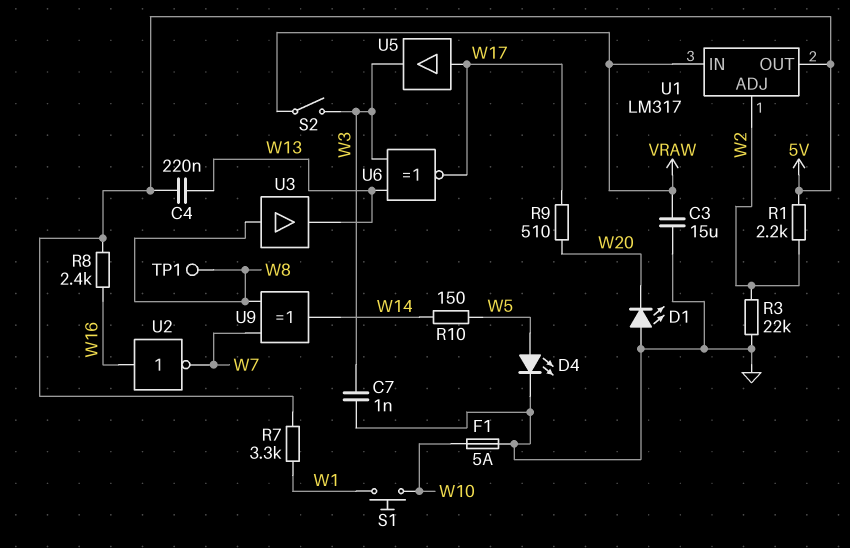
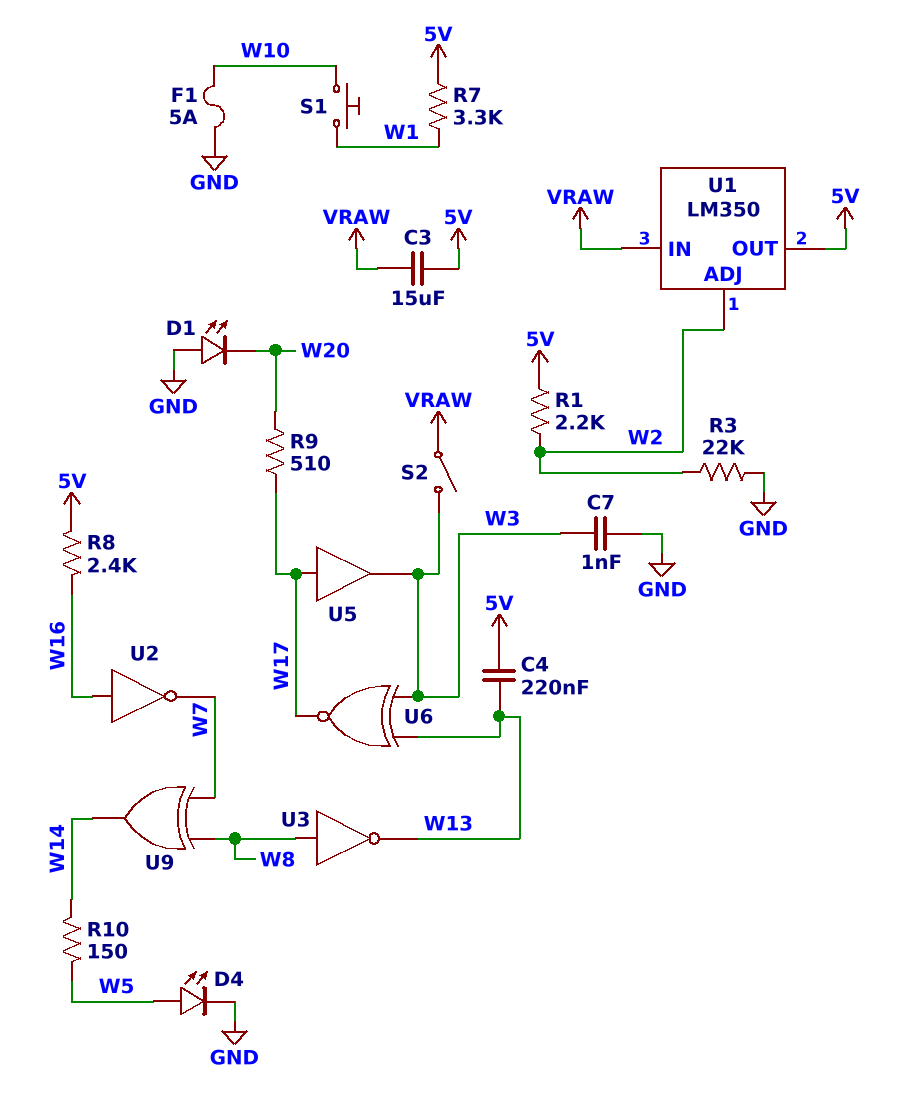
C3: 15uF (GND, VRAW) -> 15uF (5V, VRAW)
TP1: test point (W8) -> none
U1: LM317 -> LM350
U3: buffer (in W8, out W13) -> NOT (in W8, out W13)

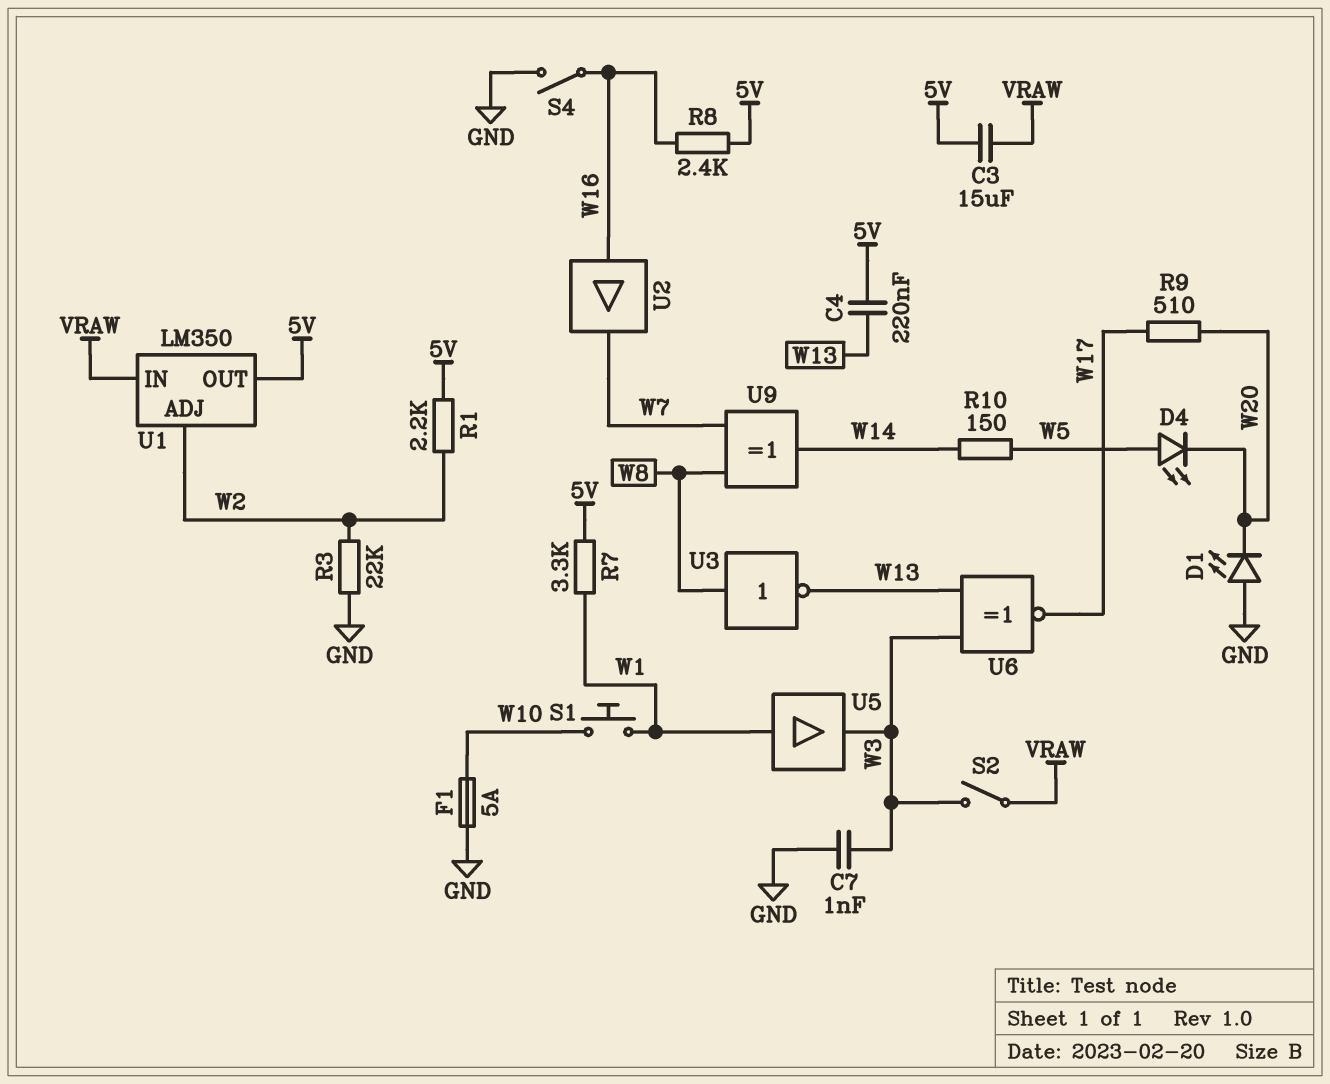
D4: LED (A W5, K GND) -> LED (A W5, K W20)
S4: none -> switch (GND, W16)
U2: NOT (in W16, out W7) -> buffer (in W16, out W7)
U5: buffer (in W17, out W3) -> buffer (in W1, out W3)

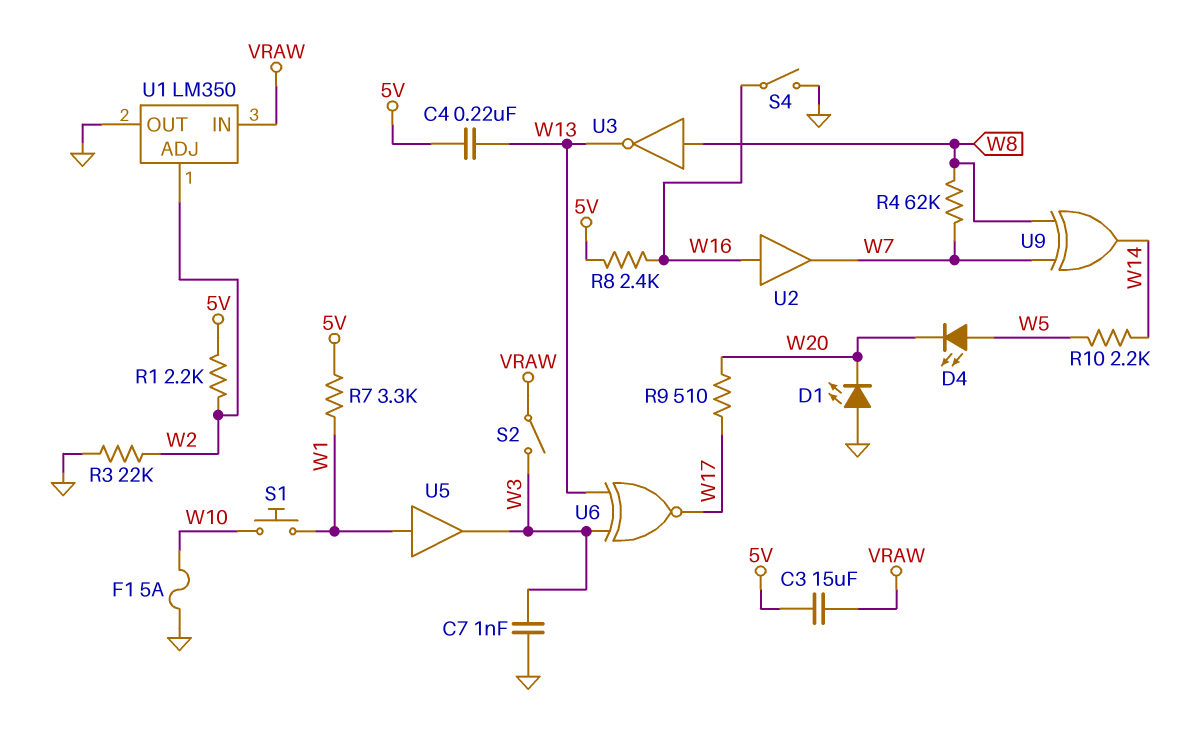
R4: none -> 62k (W7, W8)
R10: 150 (W5, W14) -> 2.2k (W5, W14)
U1 pin OUT: 5V -> GND

